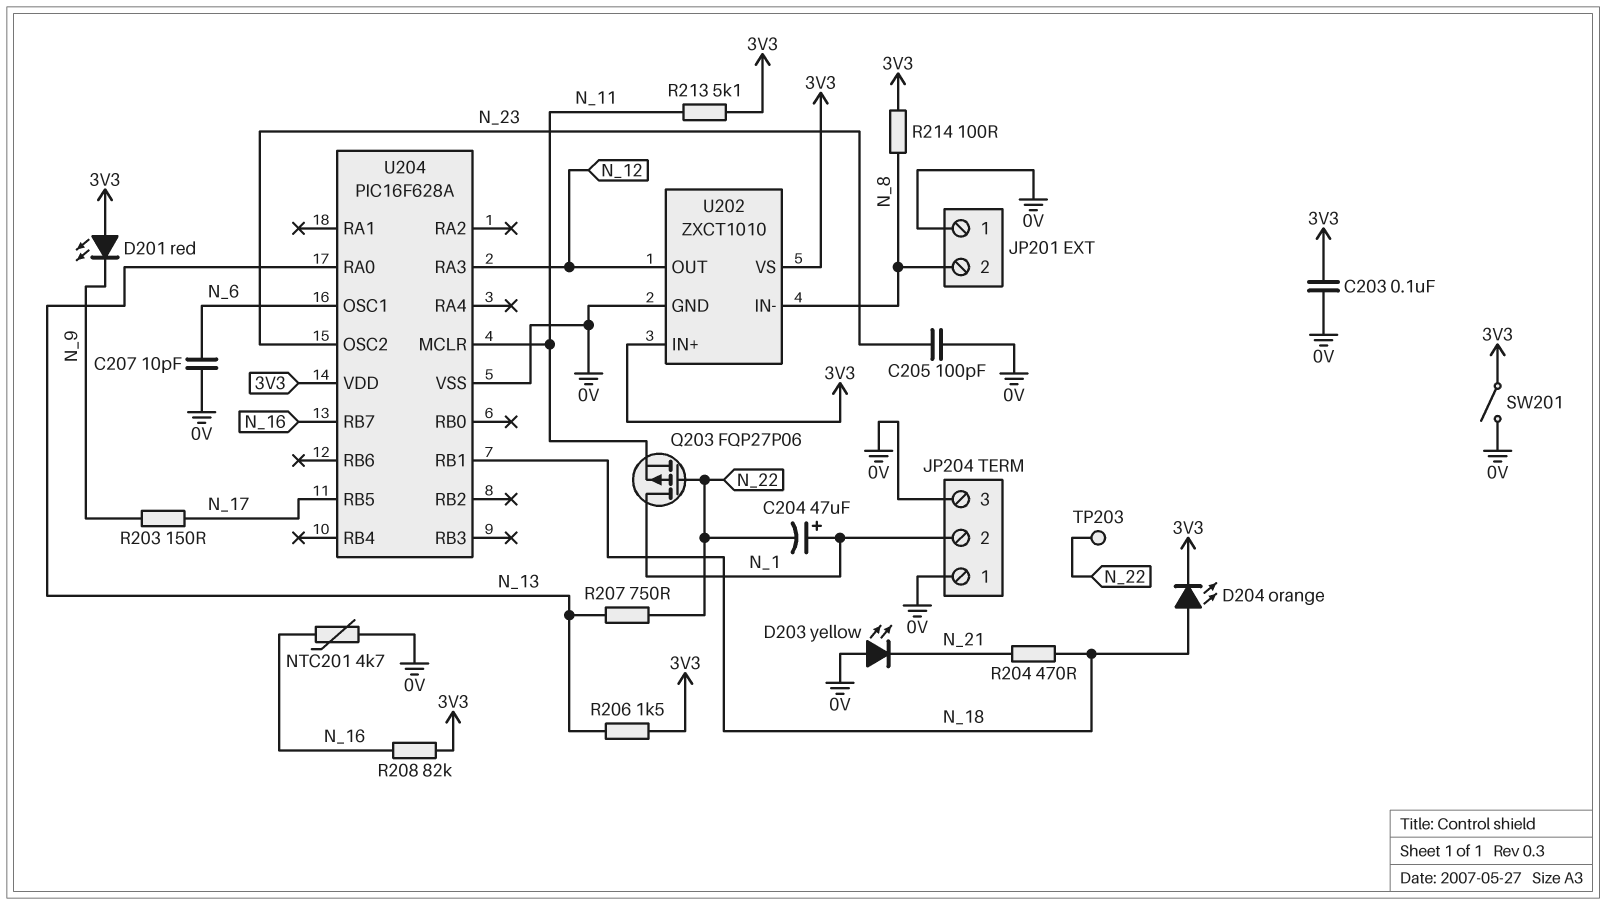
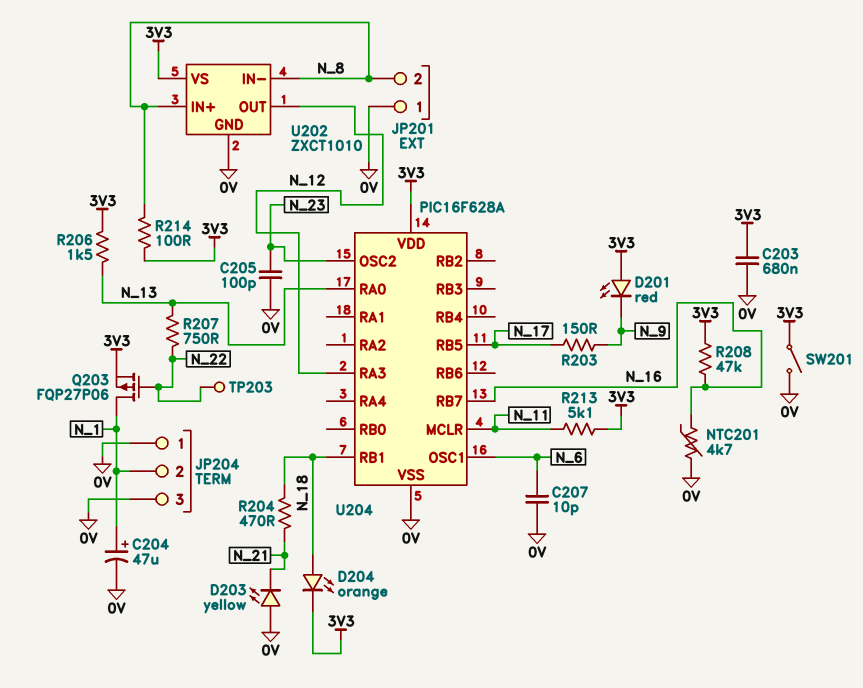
C203: 100nF (0V, 3V3) -> 680nF (0V, 3V3)
C204: 47uF (plus N_1, minus N_22) -> 47uF (plus N_1, minus 0V)
Q203: PMOS FQP27P06 (G N_22, D N_1, S N_11) -> PMOS FQP27P06 (G N_22, D N_1, S 3V3)
R208: 82k (3V3, N_16) -> 47k (3V3, N_16)
U202 pin IN+: 3V3 -> N_8

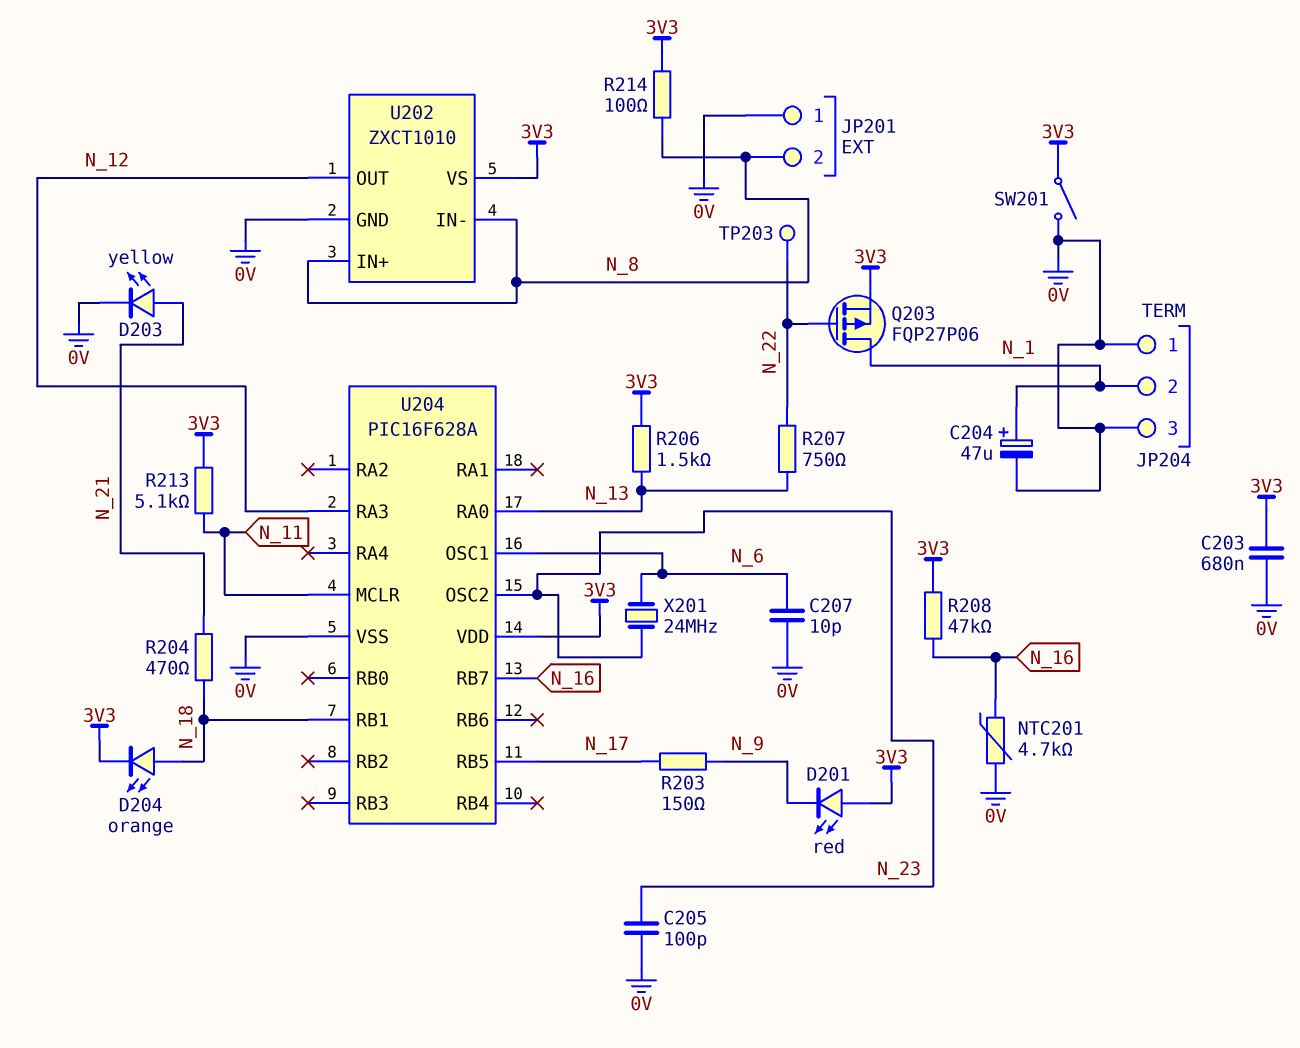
D203: LED yellow (A 0V, K N_21) -> LED yellow (A N_21, K 0V)
X201: none -> 24MHz (N_6, N_23)

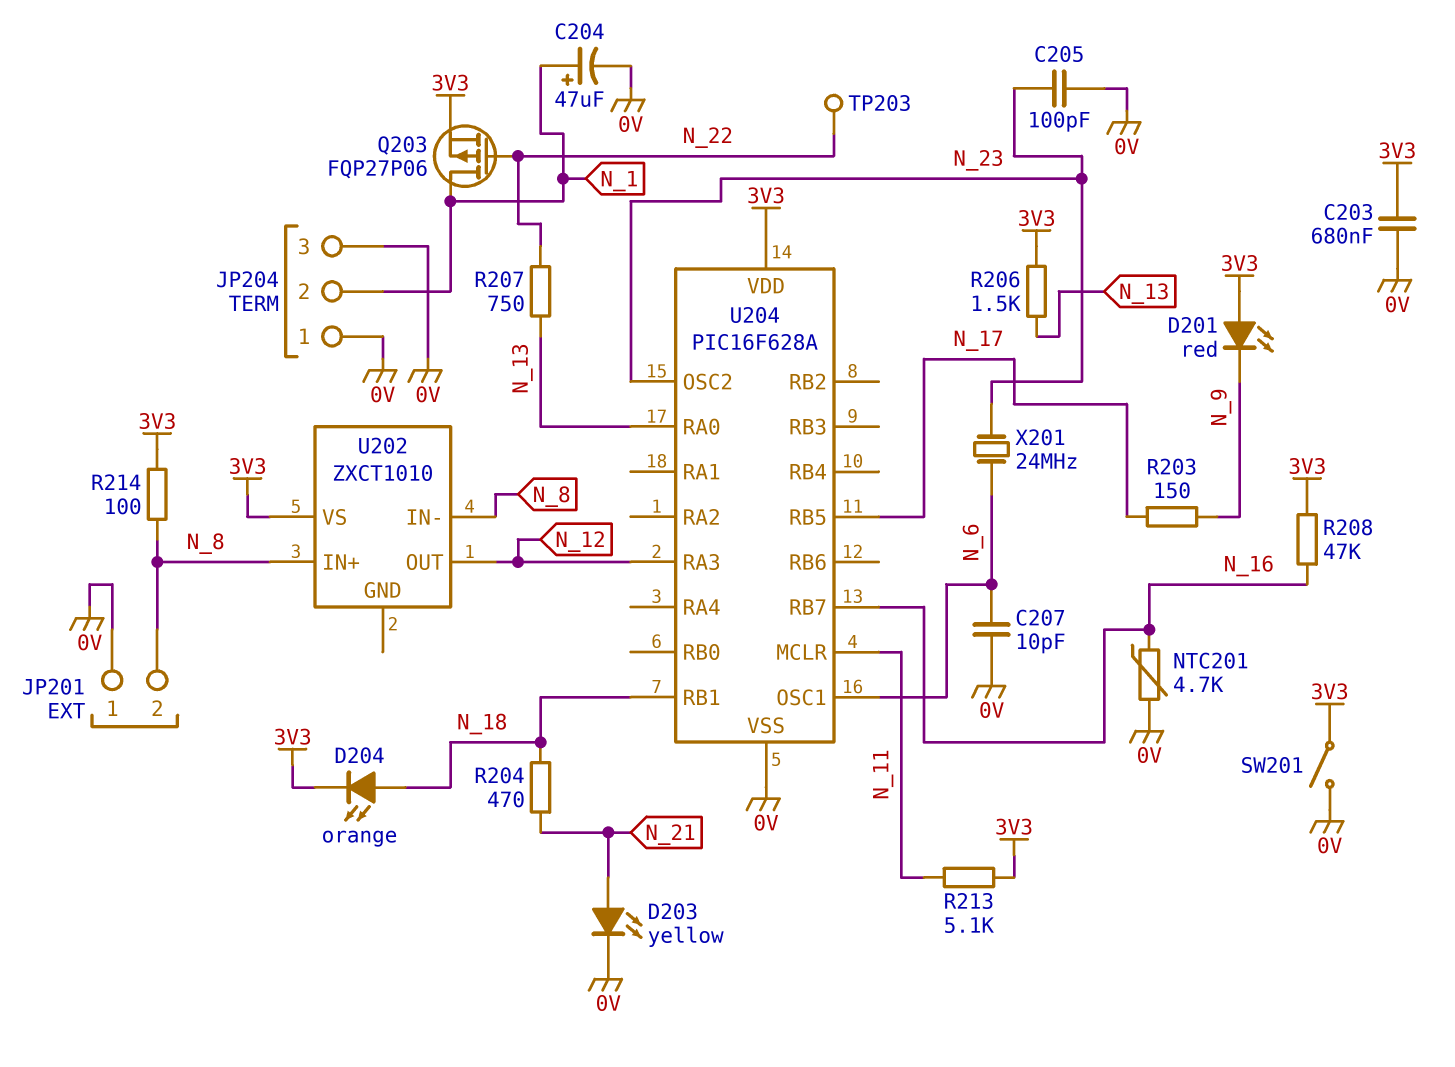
U202 pin GND: 0V -> none

